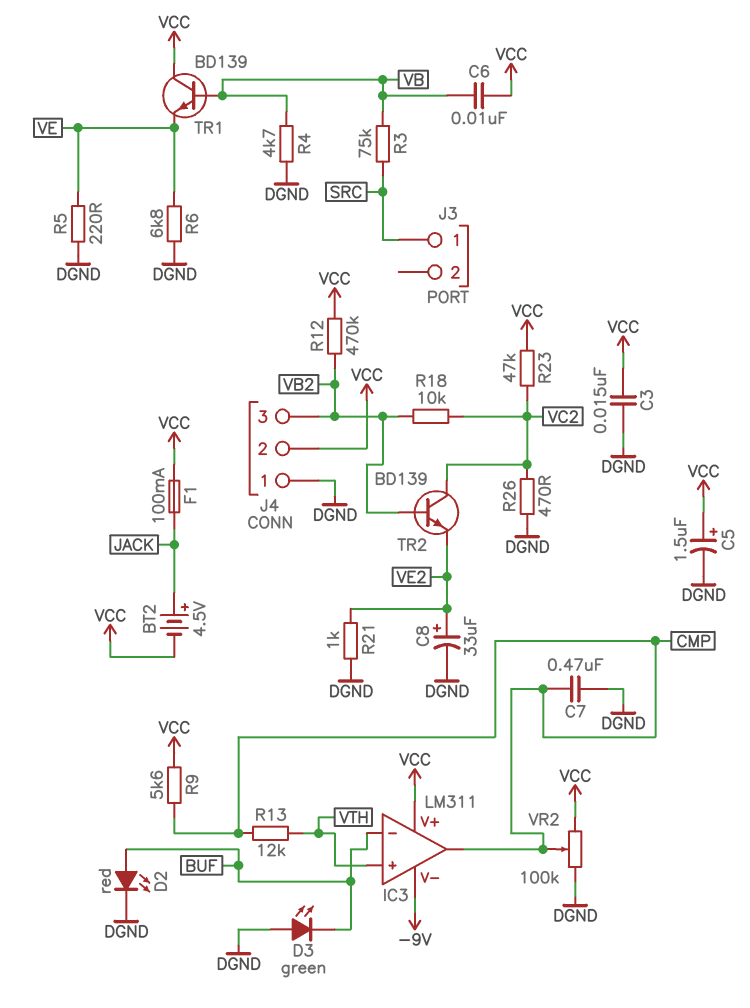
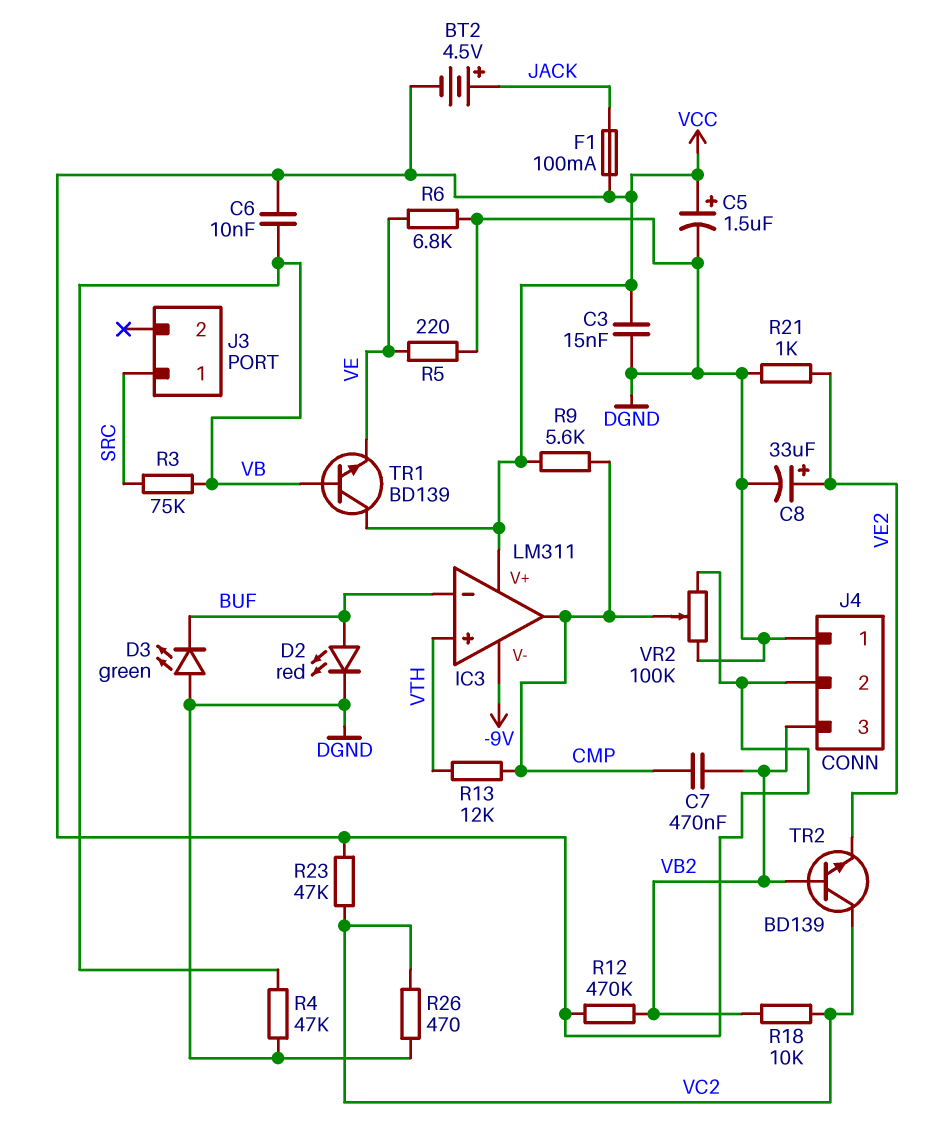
C7: 470nF (CMP, DGND) -> 470nF (CMP, VB2)
R4: 4.7k (DGND, VB) -> 47k (DGND, VB)

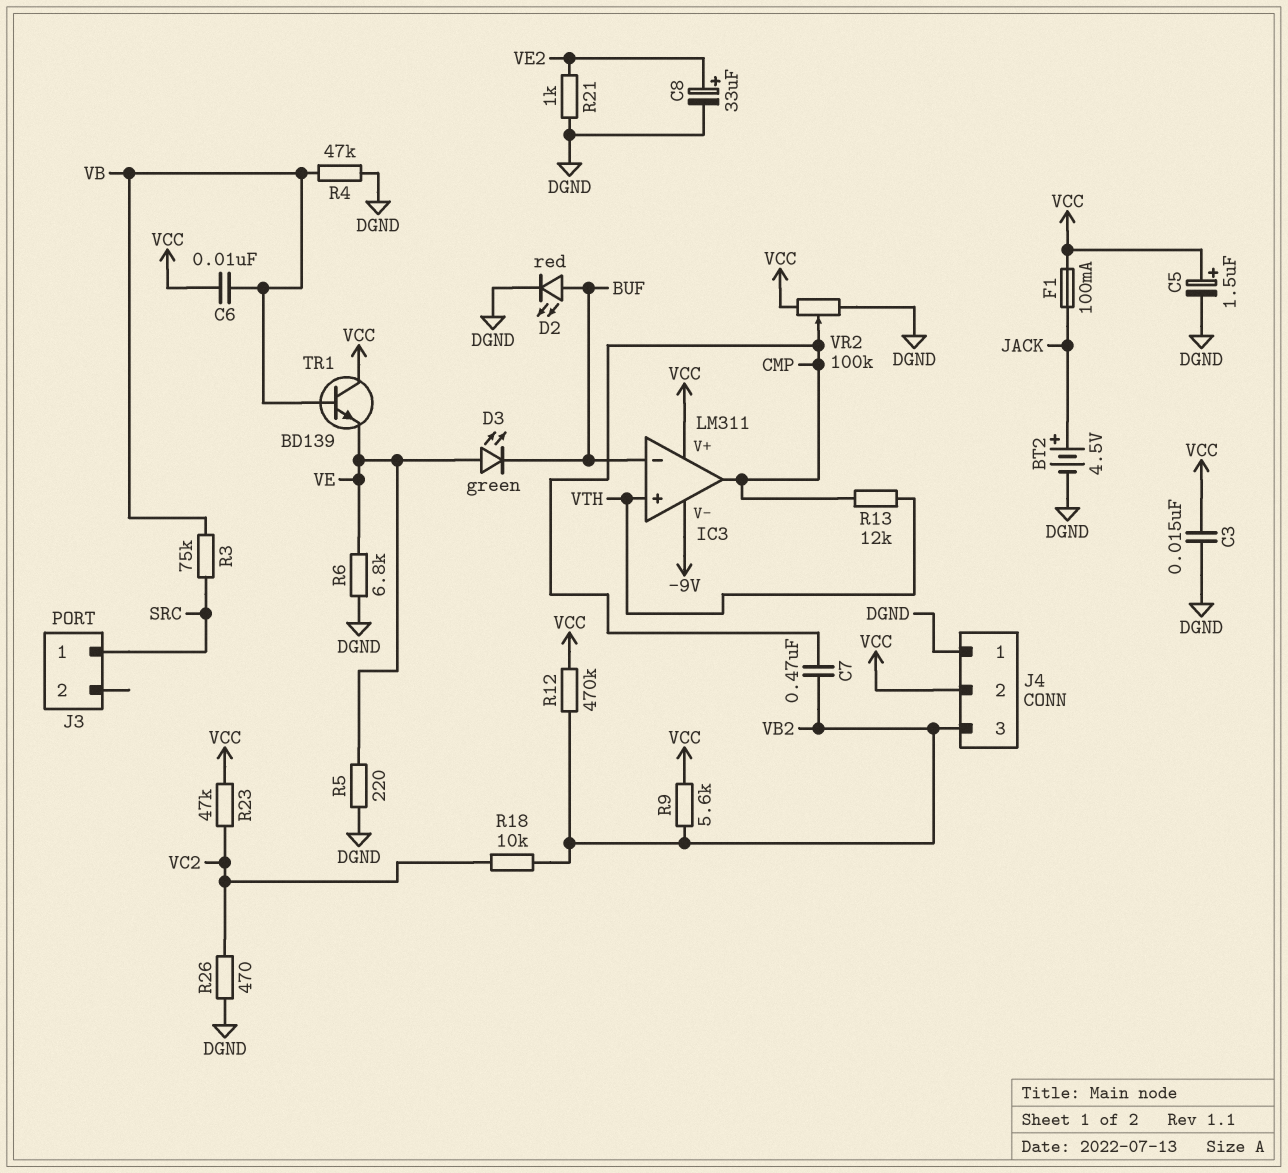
BT2: 4.5V (plus JACK, minus VCC) -> 4.5V (plus JACK, minus DGND)
D3: LED green (A DGND, K BUF) -> LED green (A VE, K BUF)
R9: 5.6k (CMP, VCC) -> 5.6k (VB2, VCC)
TR2: NPN BD139 (B VB2, C VC2, E VE2) -> none

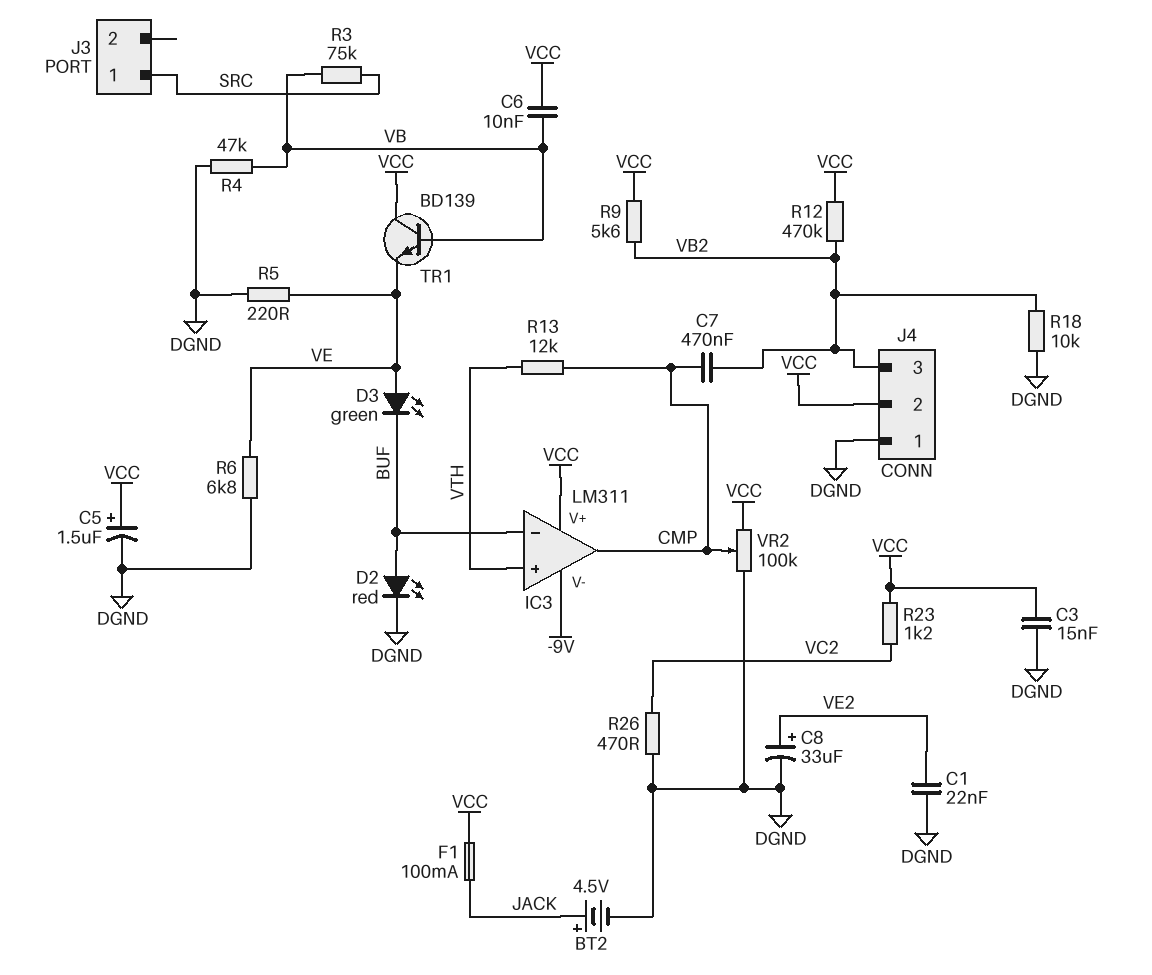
C1: none -> 22nF (DGND, VE2)
R18: 10k (VB2, VC2) -> 10k (DGND, VB2)
R21: 1k (DGND, VE2) -> none
R23: 47k (VC2, VCC) -> 1.2k (VC2, VCC)

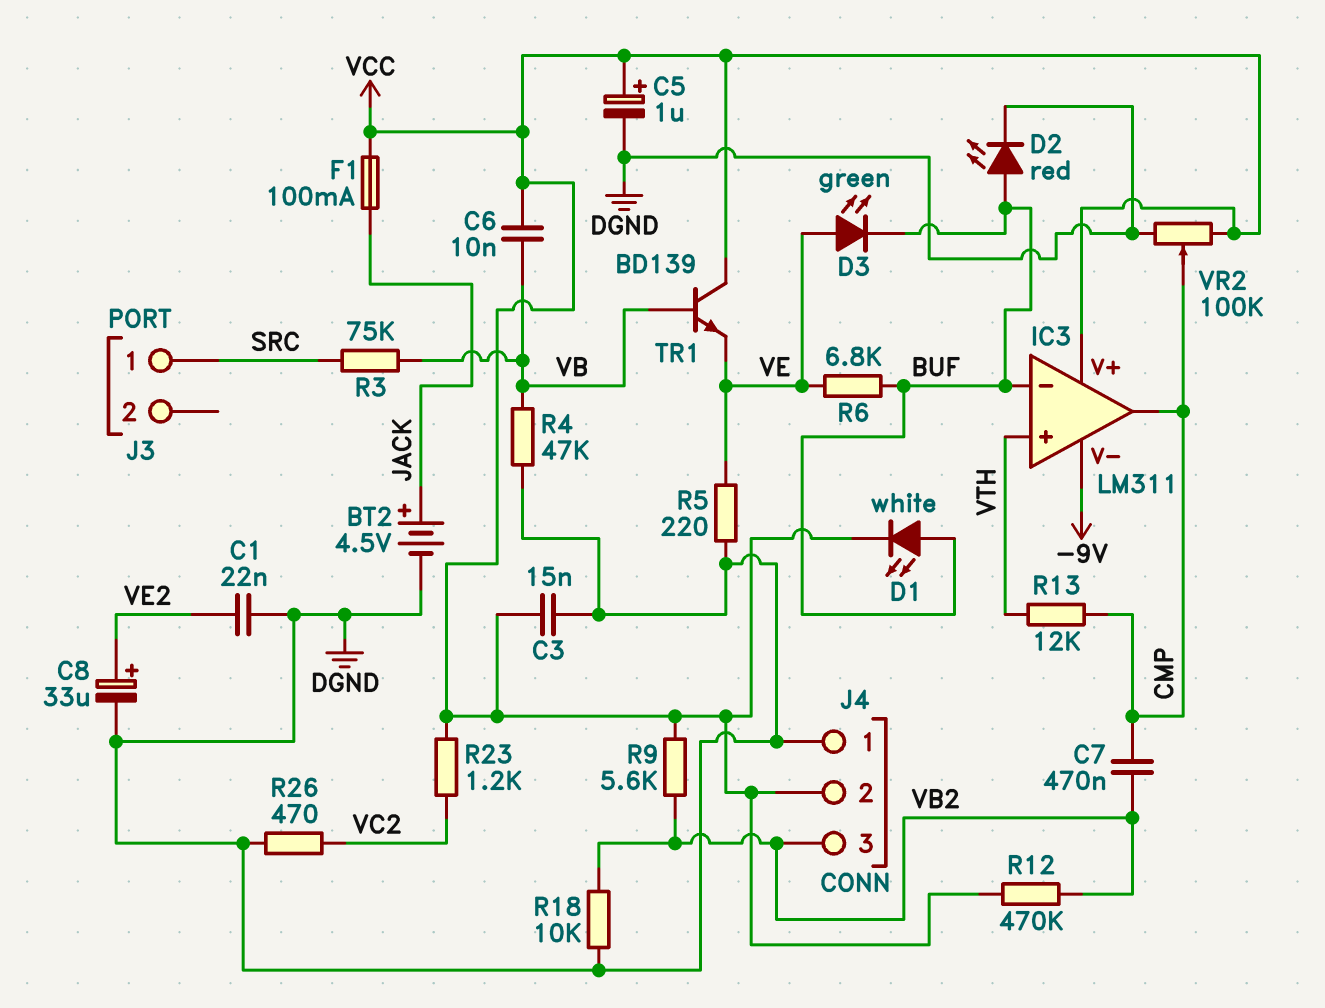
C5: 1.5uF (plus VCC, minus DGND) -> 1uF (plus VCC, minus DGND)
D1: none -> LED white (A BUF, K VCC)
R6: 6.8k (DGND, VE) -> 6.8k (BUF, VE)

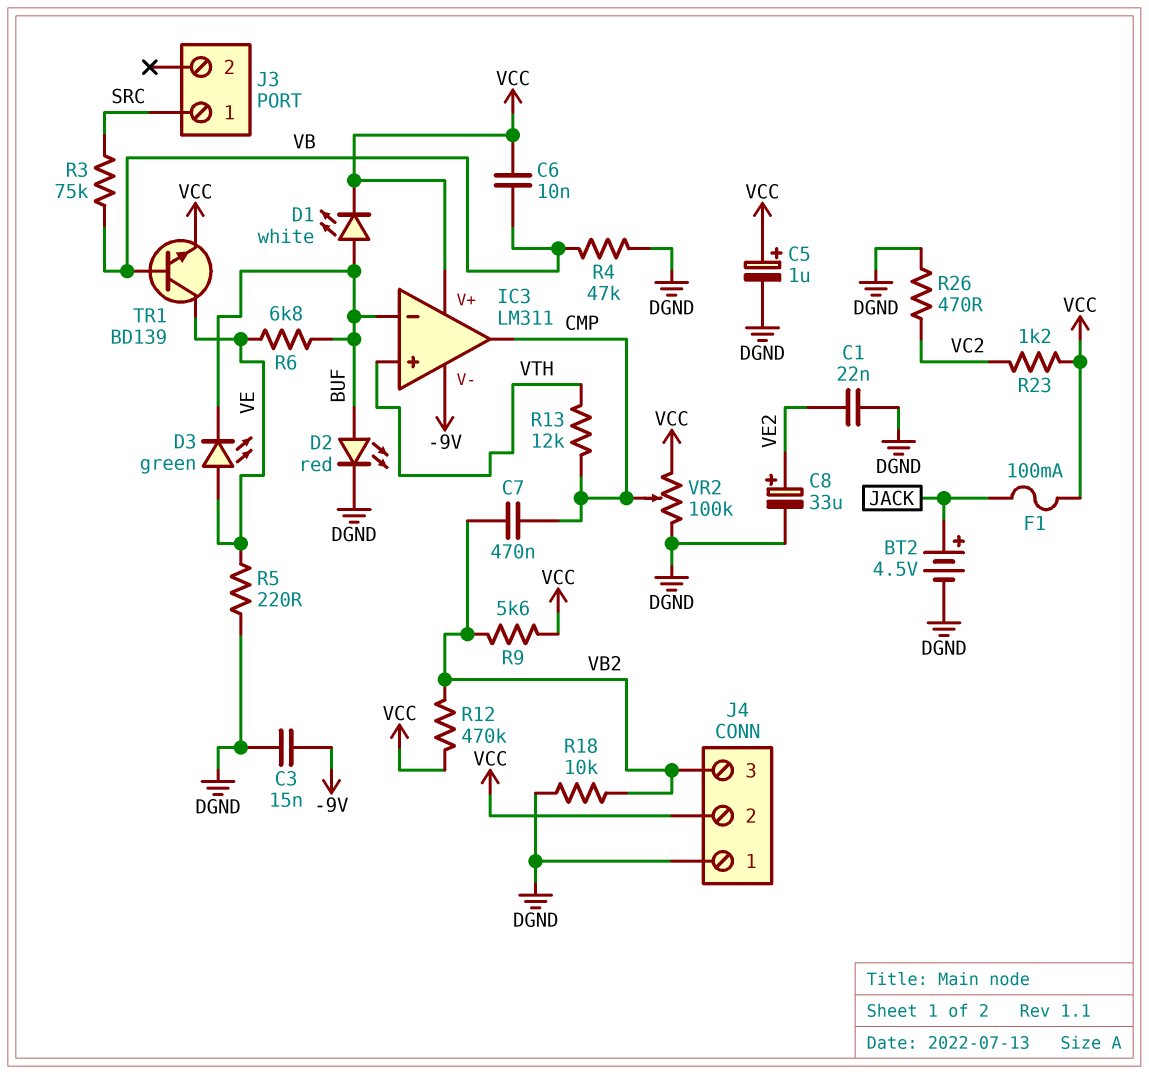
C3: 15nF (DGND, VCC) -> 15nF (-9V, DGND)
TR1: NPN BD139 (B VB, C VCC, E VE) -> NPN BD139 (B VB, C VE, E VCC)

